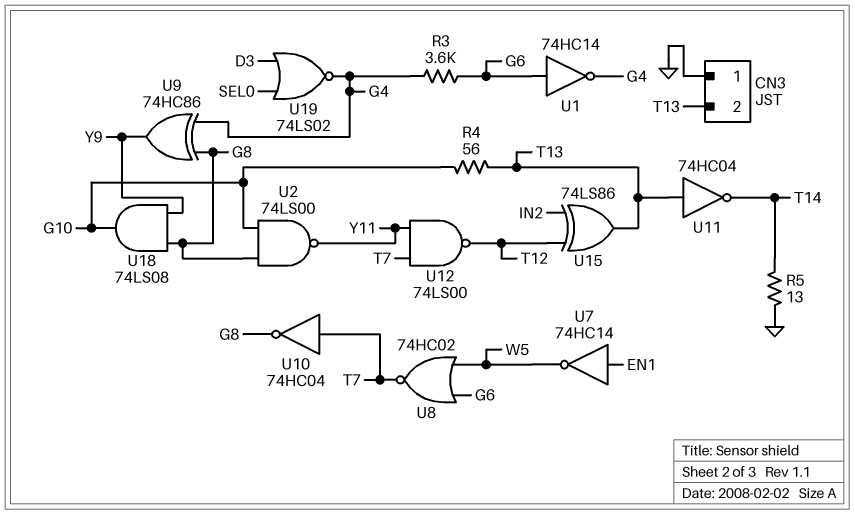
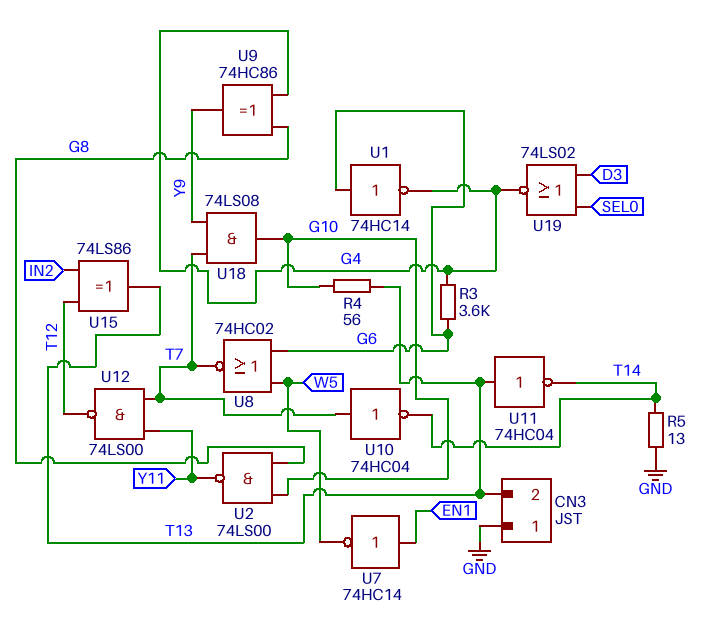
U10: NOT 74HC04 (in T7, out G8) -> NOT 74HC04 (in T7, out T14)
U18: AND 74LS08 (in G8, in Y9, out G10) -> AND 74LS08 (in T7, in Y9, out G10)

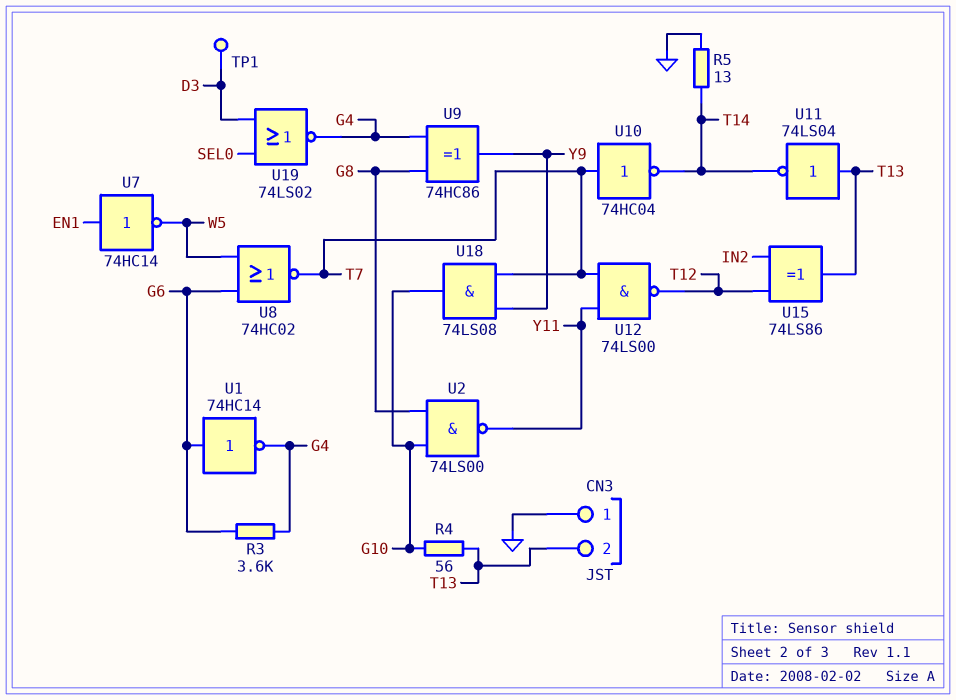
TP1: none -> test point (D3)
U11: NOT 74HC04 (in T13, out T14) -> NOT 74LS04 (in T13, out T14)

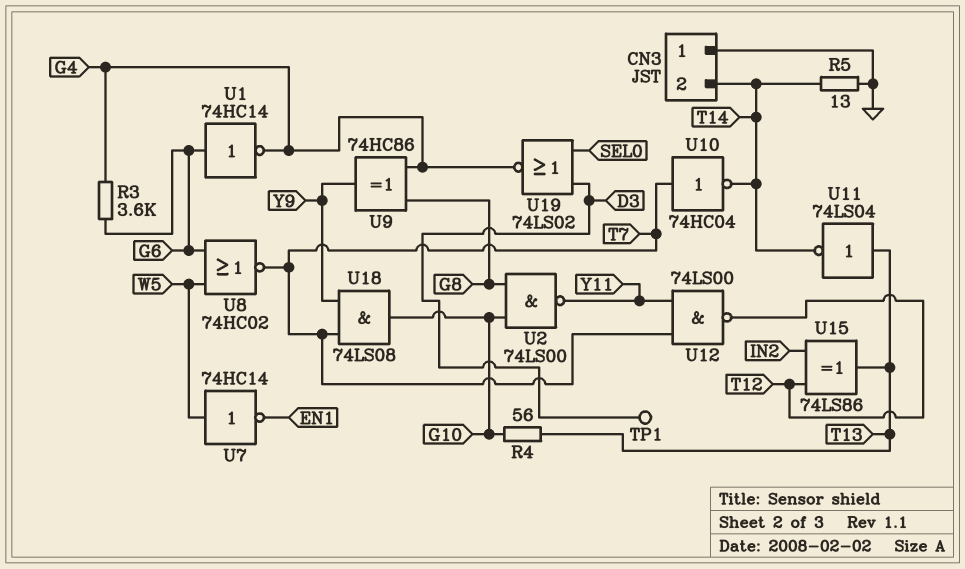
CN3 pin 2: T13 -> T14
U7: NOT 74HC14 (in EN1, out W5) -> NOT 74HC14 (in W5, out EN1)

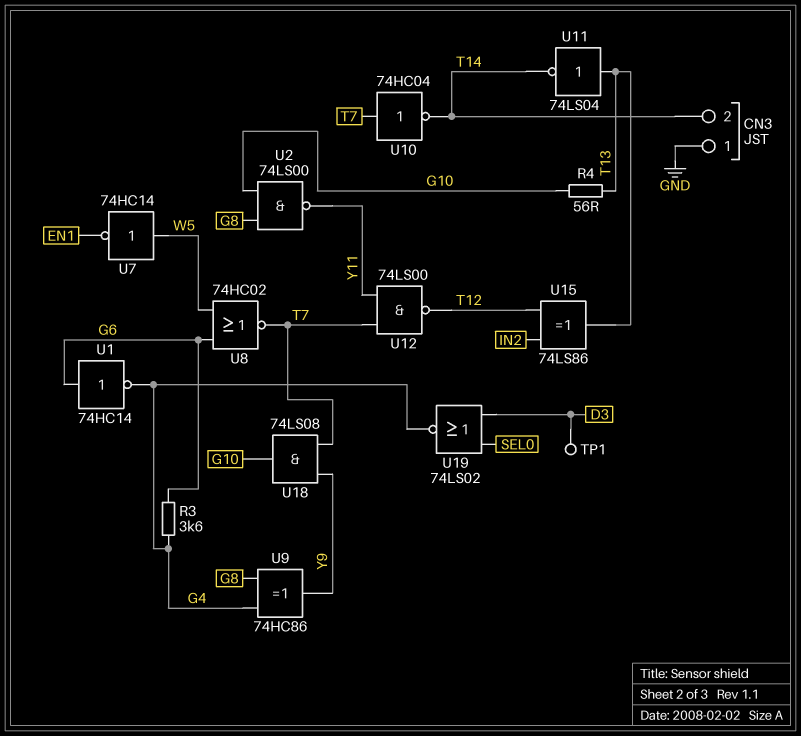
R5: 13 (GND, T14) -> none

